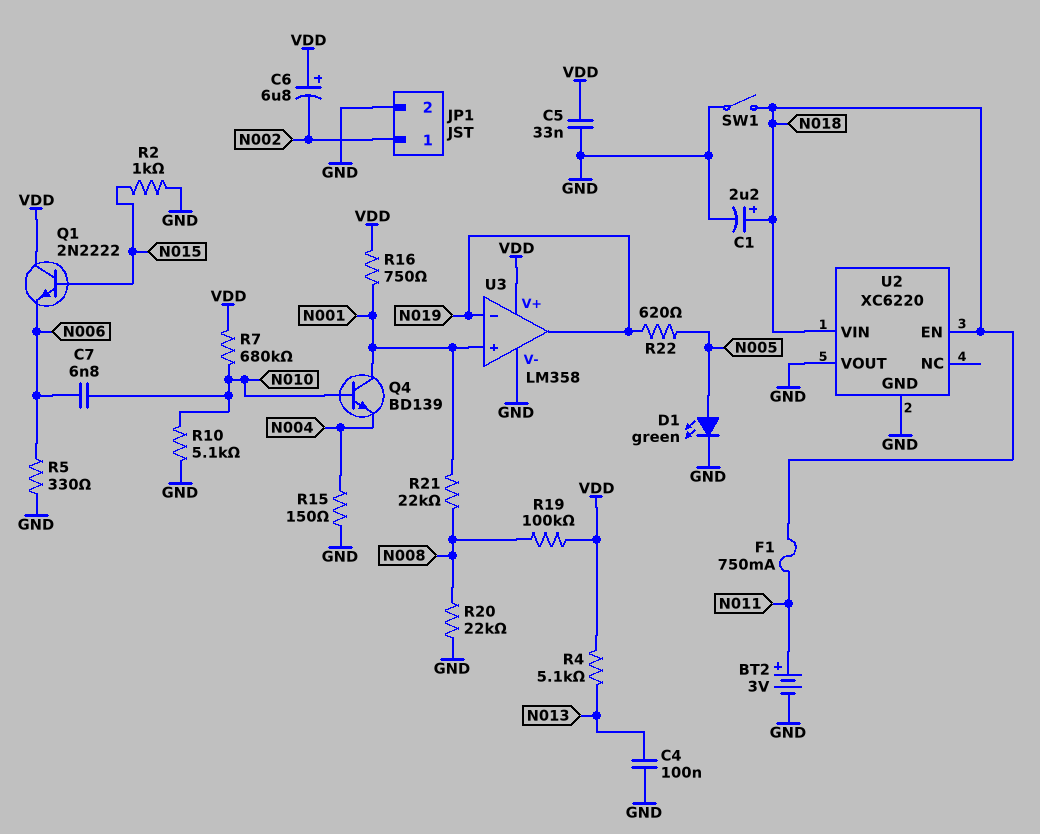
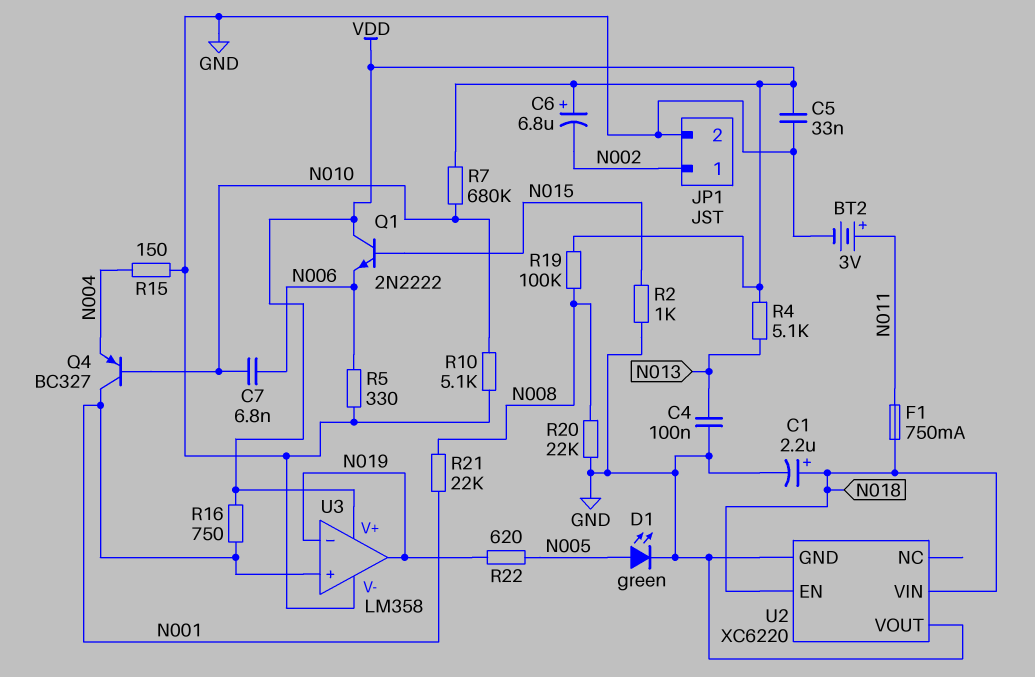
Q4: NPN BD139 (B N010, C N001, E N004) -> PNP BC327 (B N010, C N001, E N004)
SW1: switch (GND, N018) -> none

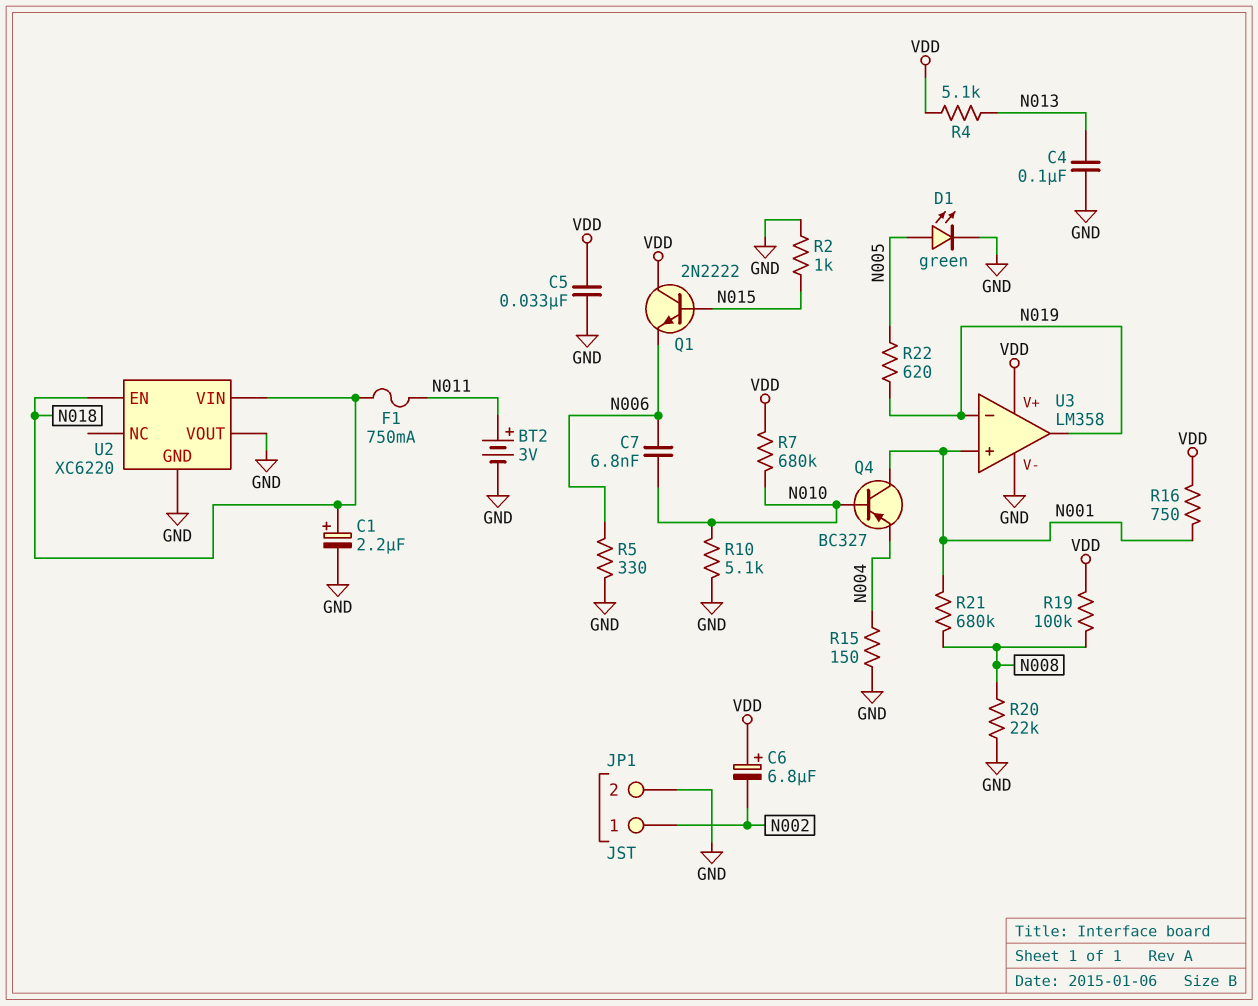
R21: 22k (N001, N008) -> 680k (N001, N008)

